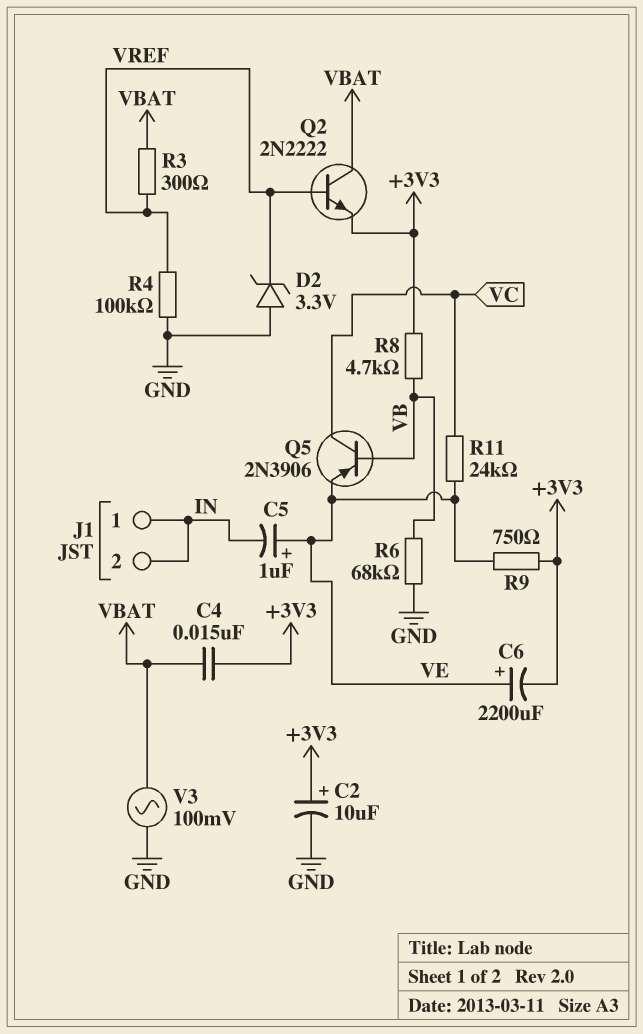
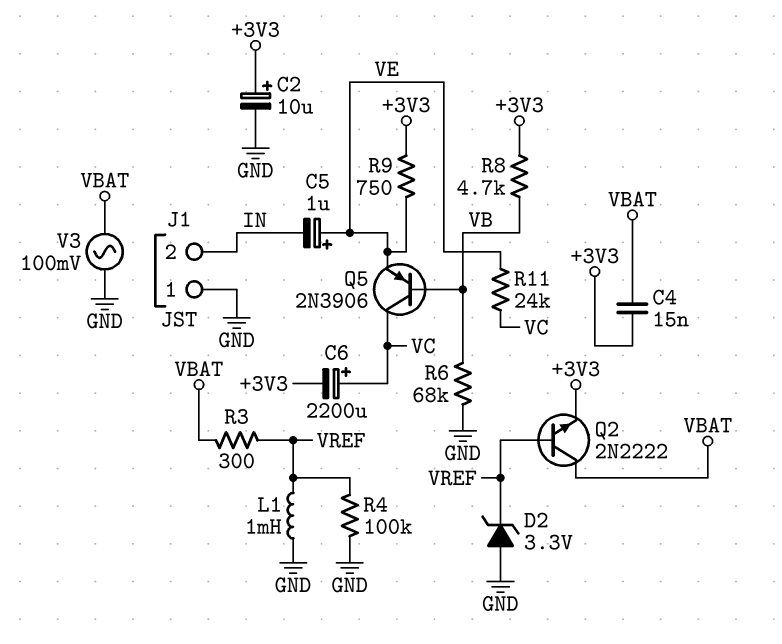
C6: 2200uF (plus VE, minus +3V3) -> 2200uF (plus VC, minus +3V3)
J1 pin 1: IN -> GND
L1: none -> 1mH (GND, VREF)

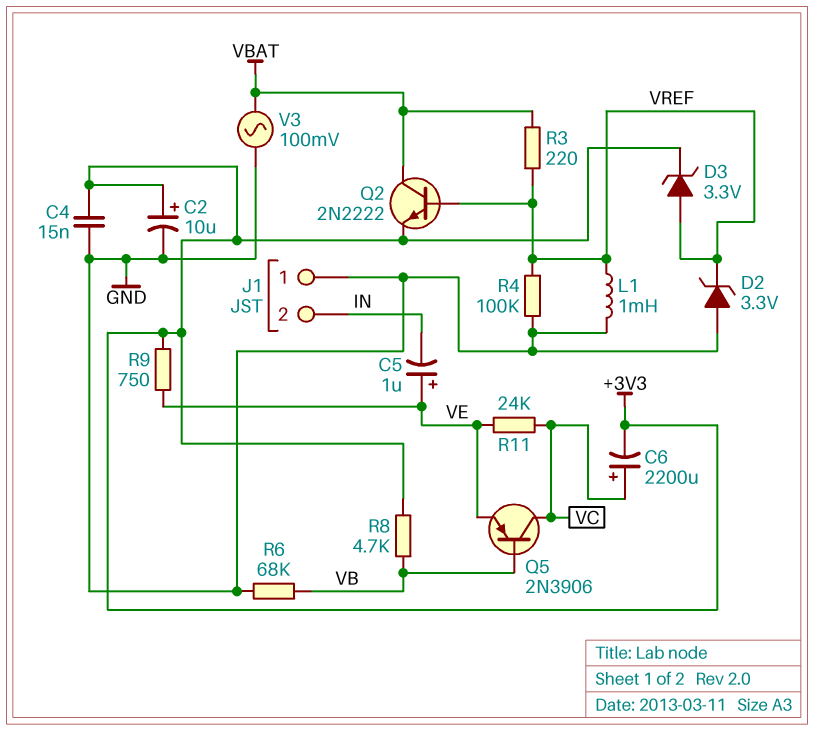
C4: 15nF (+3V3, VBAT) -> 15nF (+3V3, GND)
D3: none -> zener 3.3V (A VREF, K +3V3)
R3: 300 (VBAT, VREF) -> 220 (VBAT, VREF)

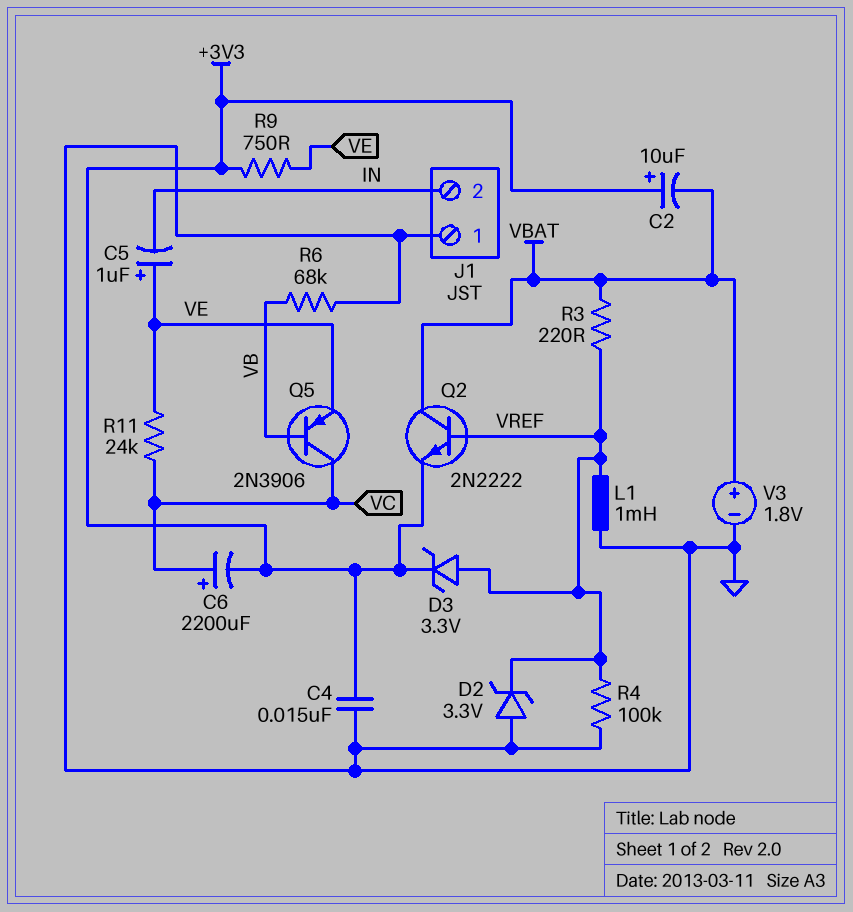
C2: 10uF (plus +3V3, minus GND) -> 10uF (plus +3V3, minus VBAT)
R8: 4.7k (+3V3, VB) -> none
V3: AC 100mV (GND, VBAT) -> 1.8V (plus VBAT, minus GND)

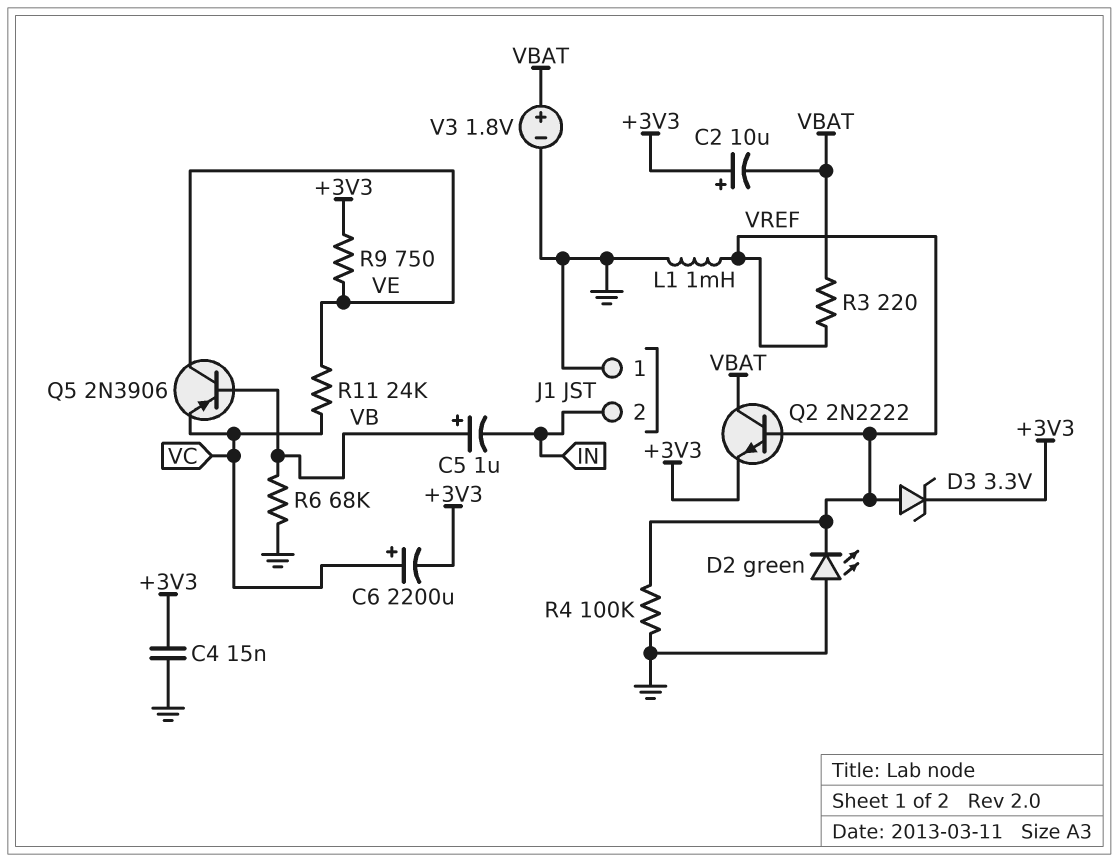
C5: 1uF (plus VE, minus IN) -> 1uF (plus VB, minus IN)
D2: zener 3.3V (A GND, K VREF) -> LED green (A GND, K VREF)
Q5: PNP 2N3906 (B VB, C VC, E VE) -> PNP 2N3906 (B VB, C VE, E VC)

